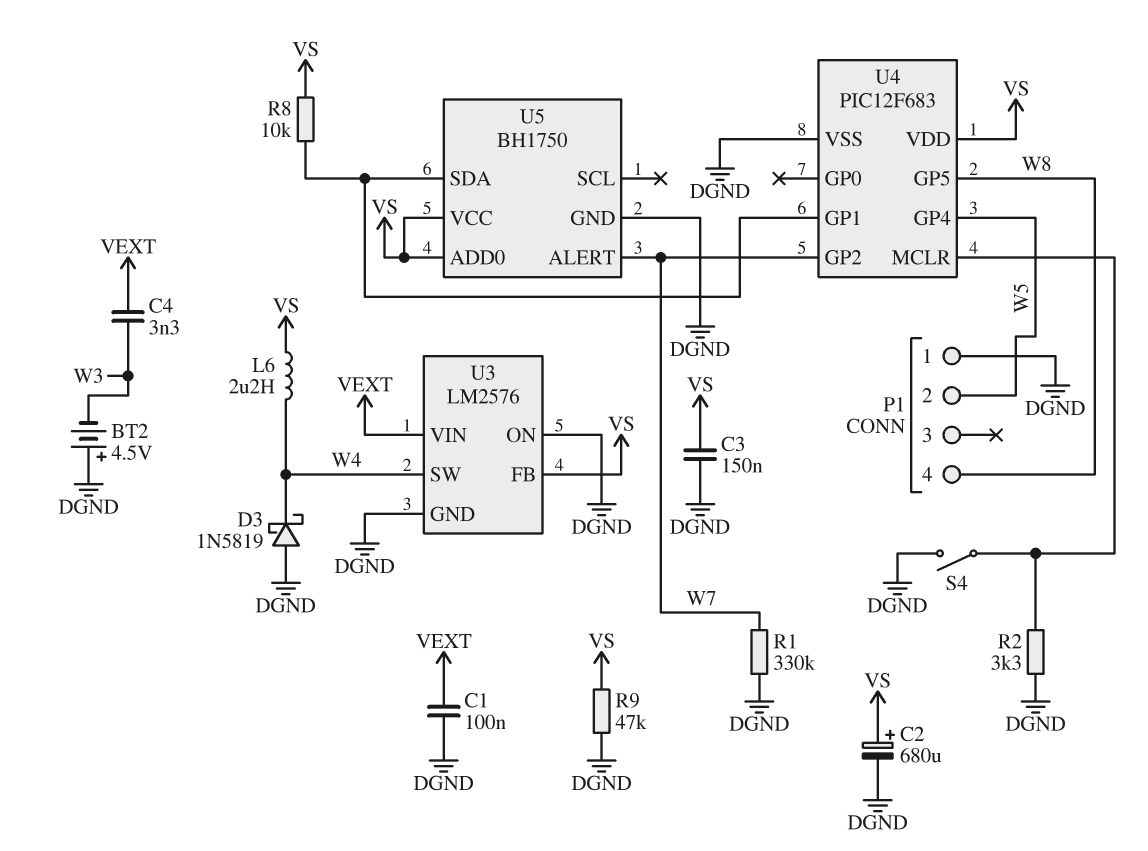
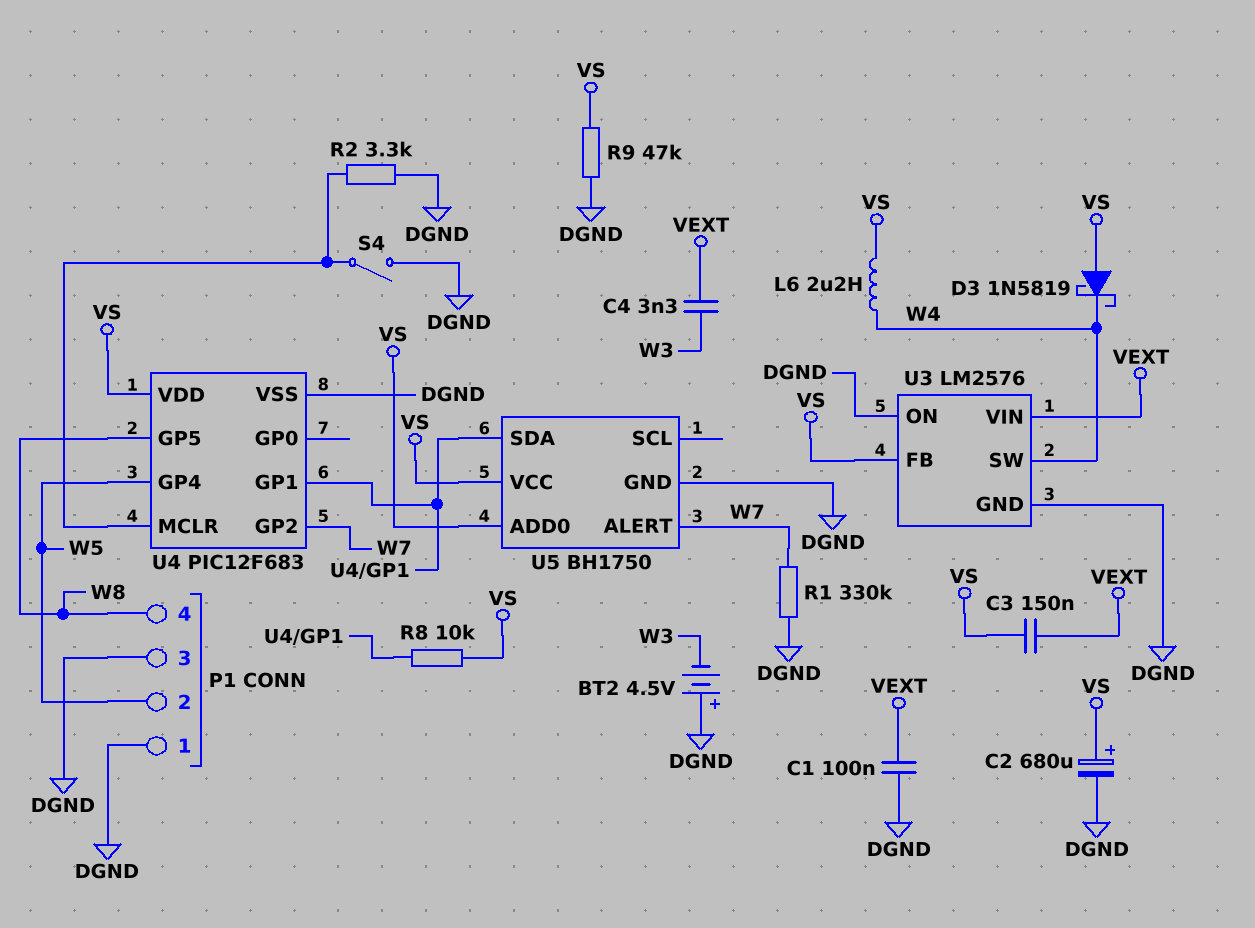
C3: 150nF (DGND, VS) -> 150nF (VEXT, VS)
D3: schottky 1N5819 (A DGND, K W4) -> schottky 1N5819 (A VS, K W4)
P1 pin 3: none -> DGND

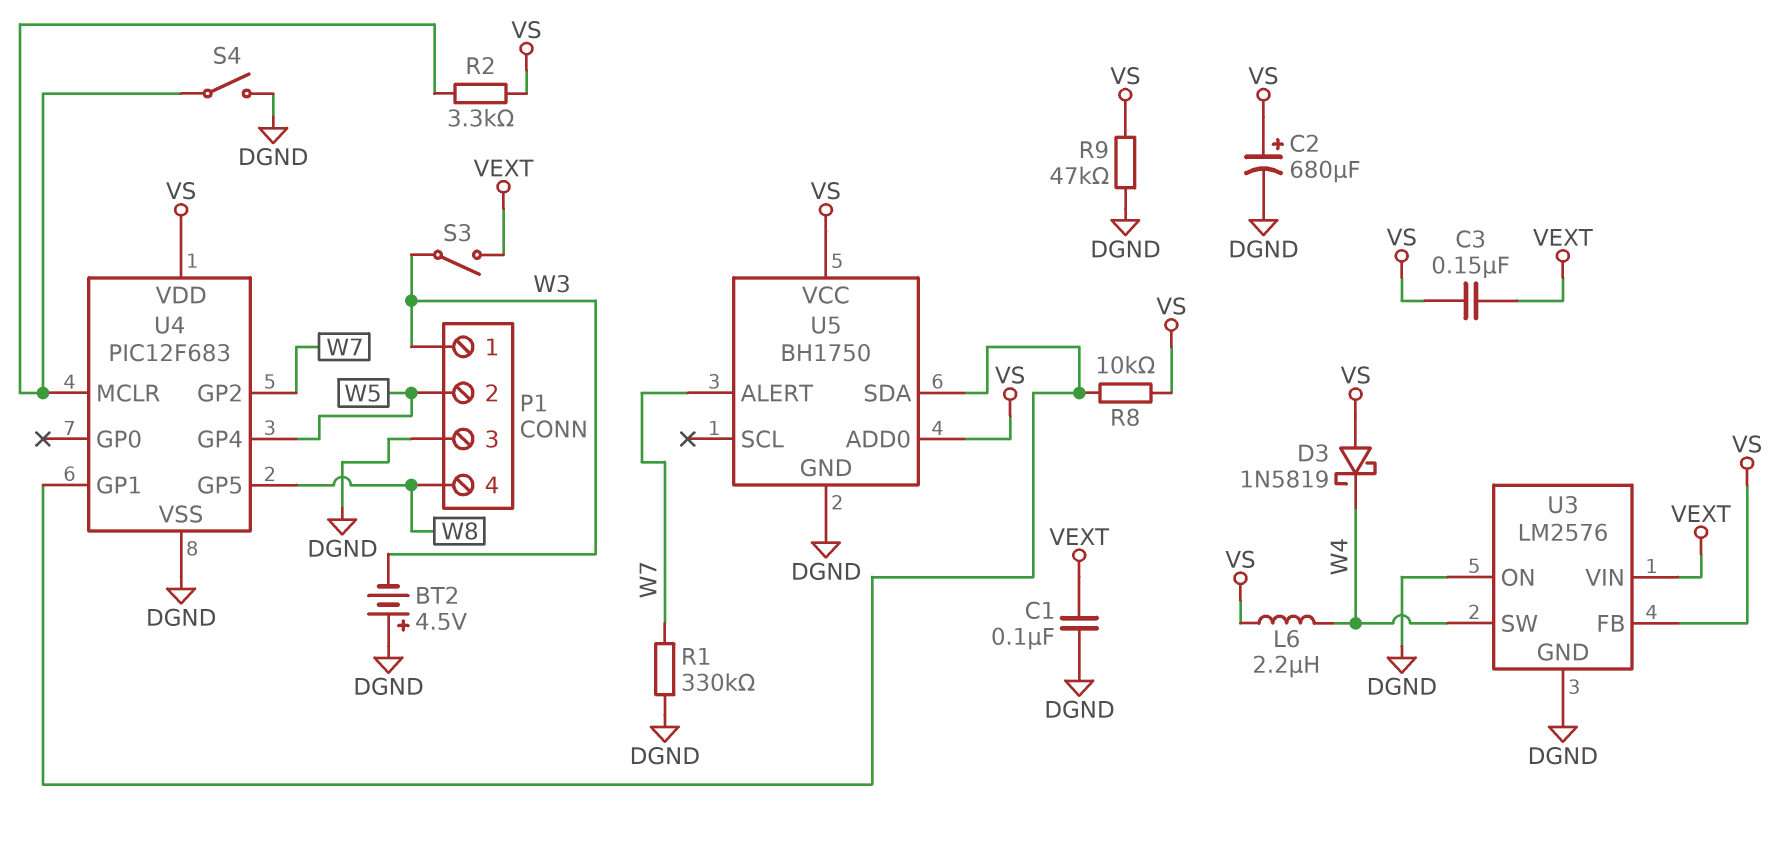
C4: 3.3nF (VEXT, W3) -> none
P1 pin 1: DGND -> W3
R2: 3.3k (DGND, U4/MCLR) -> 3.3k (U4/MCLR, VS)
S3: none -> switch (VEXT, W3)

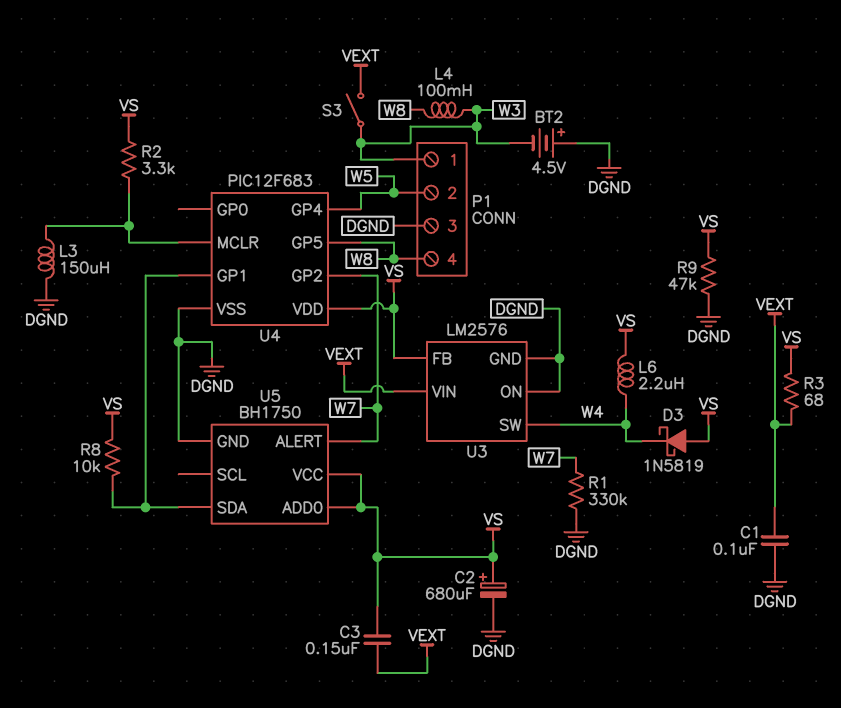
L3: none -> 150uH (DGND, U4/MCLR)
L4: none -> 100mH (W3, W8)
R3: none -> 68 (VEXT, VS)
S4: switch (DGND, U4/MCLR) -> none

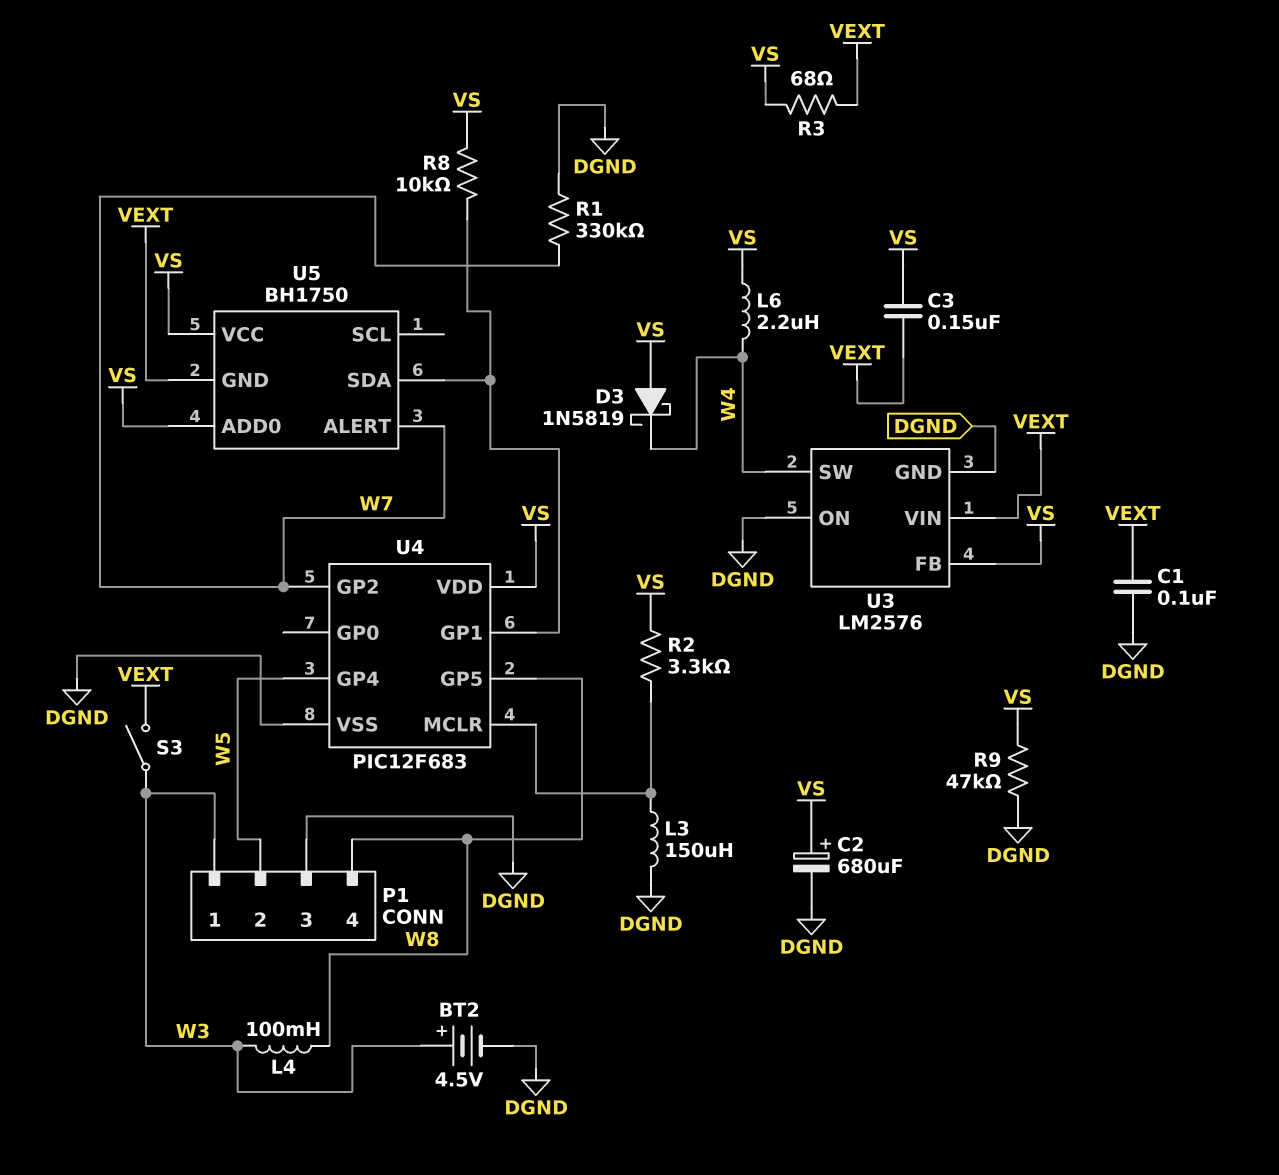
BT2: 4.5V (plus DGND, minus W3) -> 4.5V (plus W3, minus DGND)
U5 pin GND: DGND -> VEXT

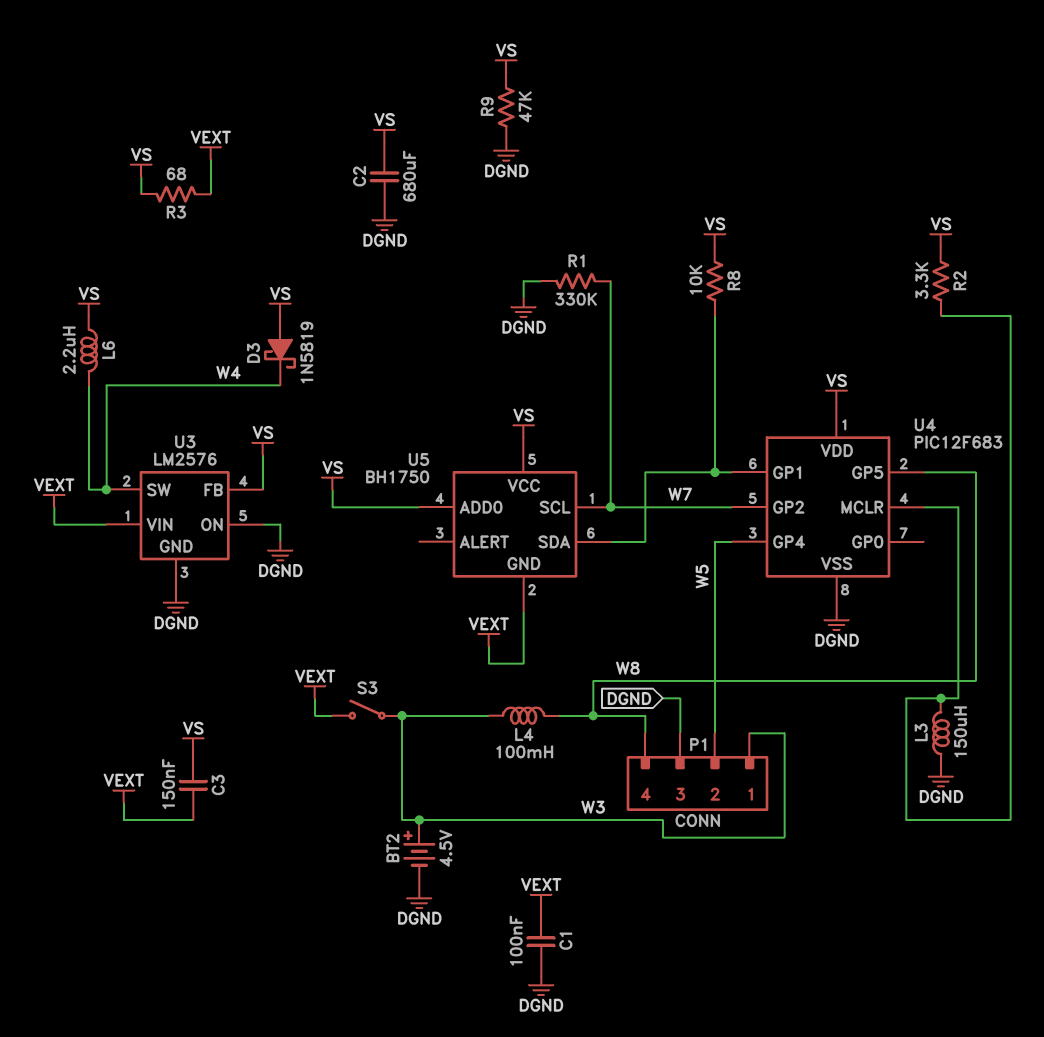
C2: 680uF (plus VS, minus DGND) -> 680uF (DGND, VS)
U5 pin ALERT: W7 -> none
U5 pin SCL: none -> W7

